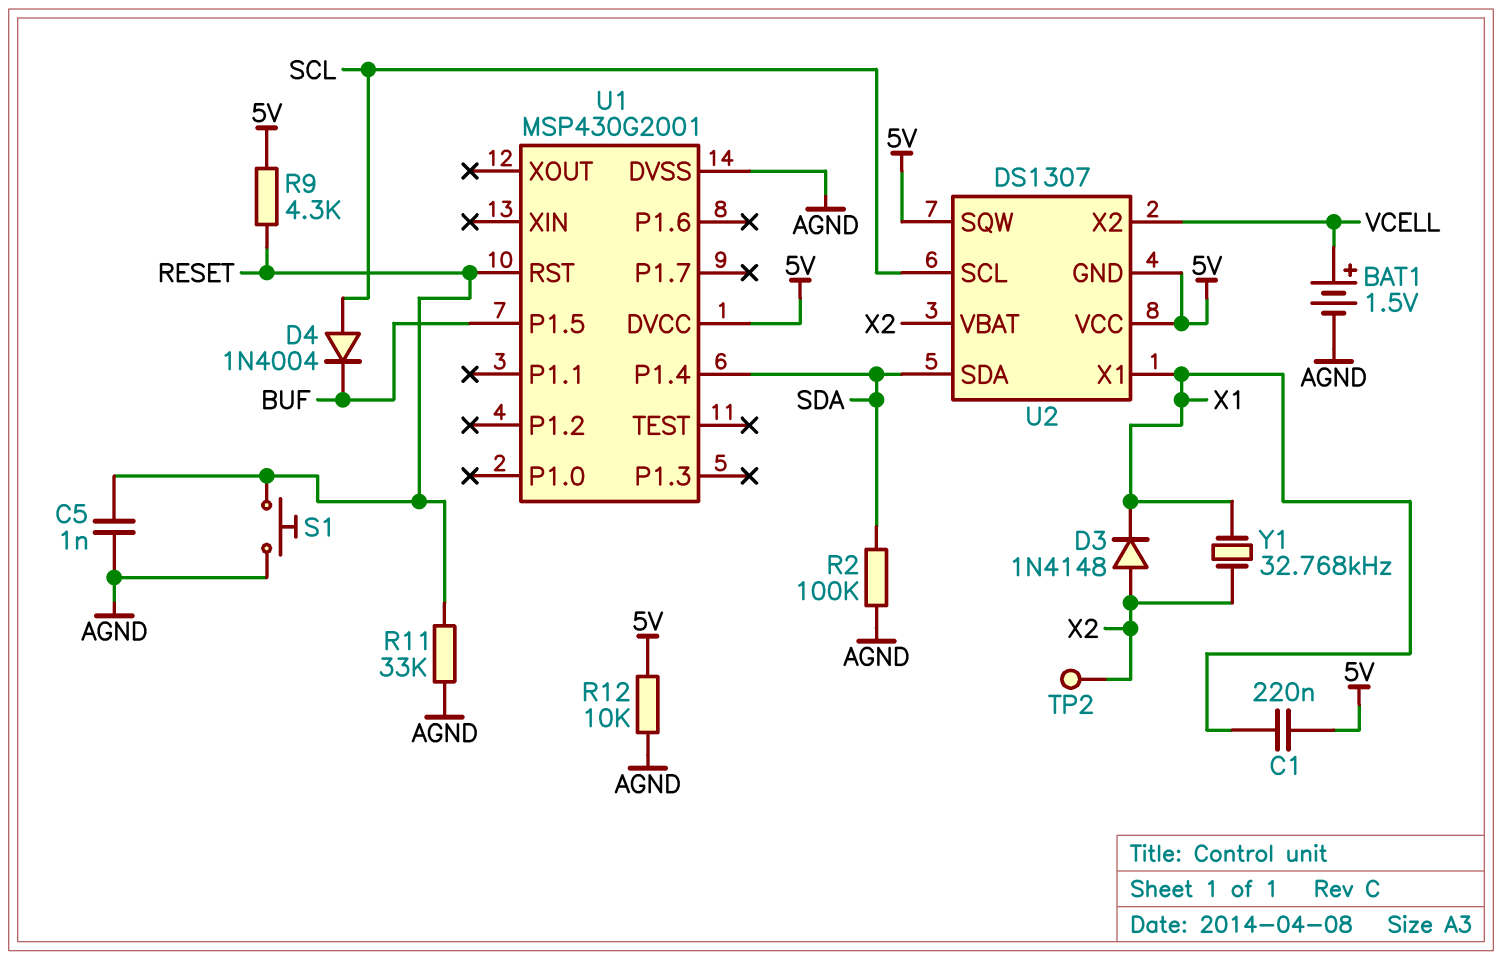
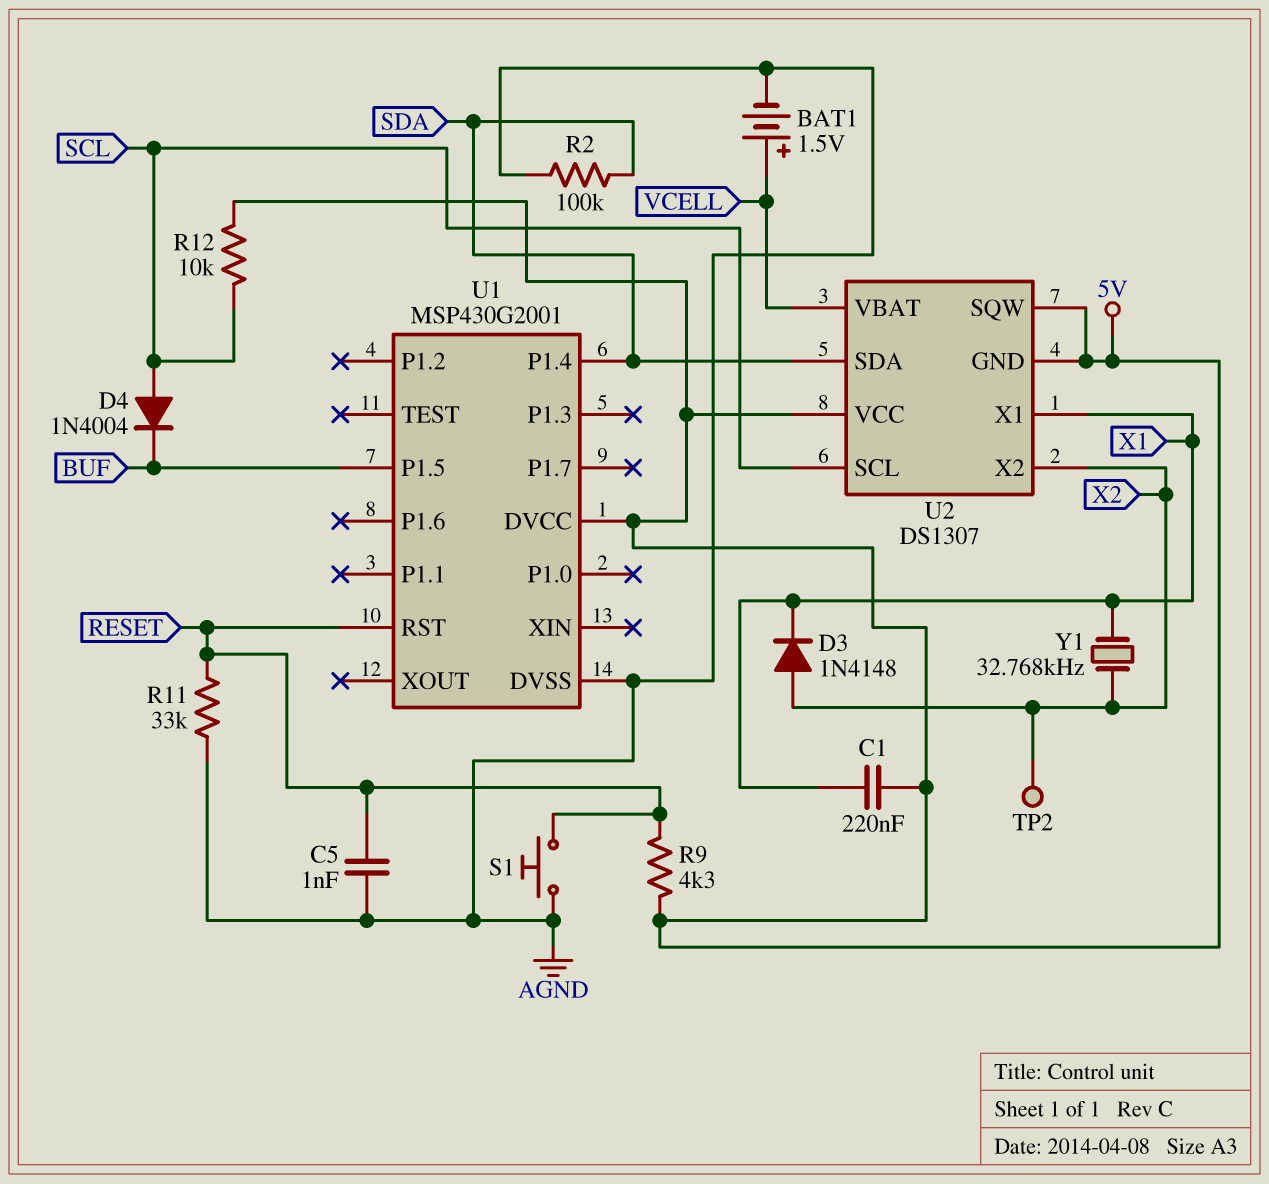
R12: 10k (5V, AGND) -> 10k (5V, SCL)
U2 pin VBAT: X2 -> VCELL
U2 pin X2: VCELL -> X2

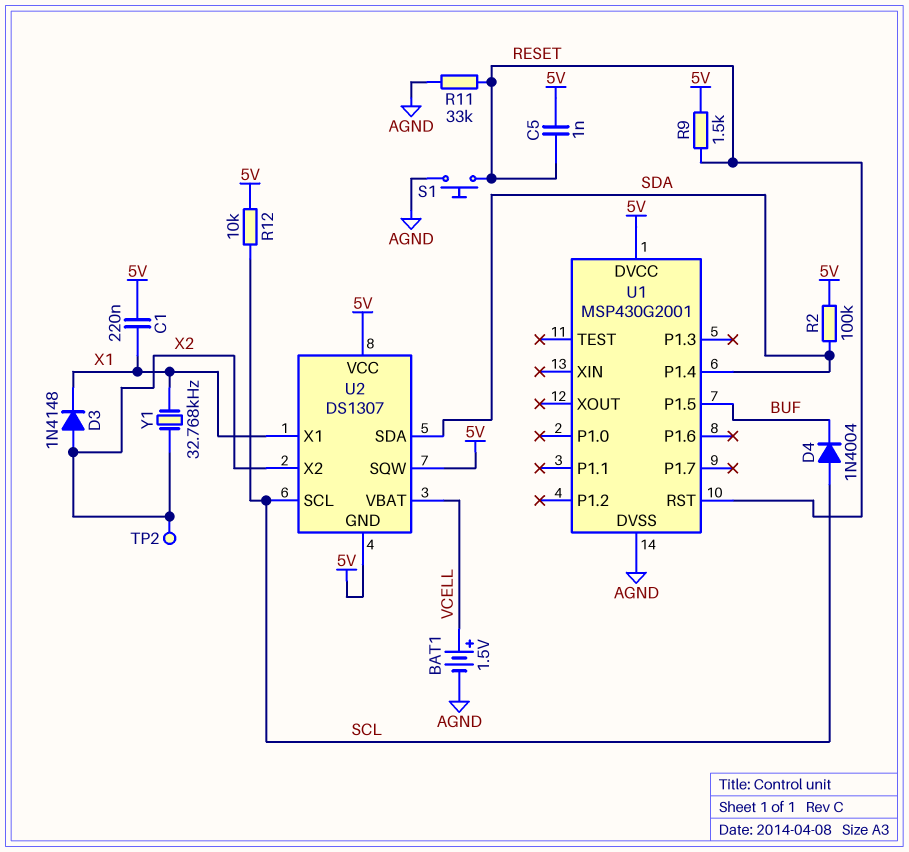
C5: 1nF (AGND, RESET) -> 1nF (5V, RESET)
R2: 100k (AGND, SDA) -> 100k (5V, SDA)
R9: 4.3k (5V, RESET) -> 1.5k (5V, RESET)

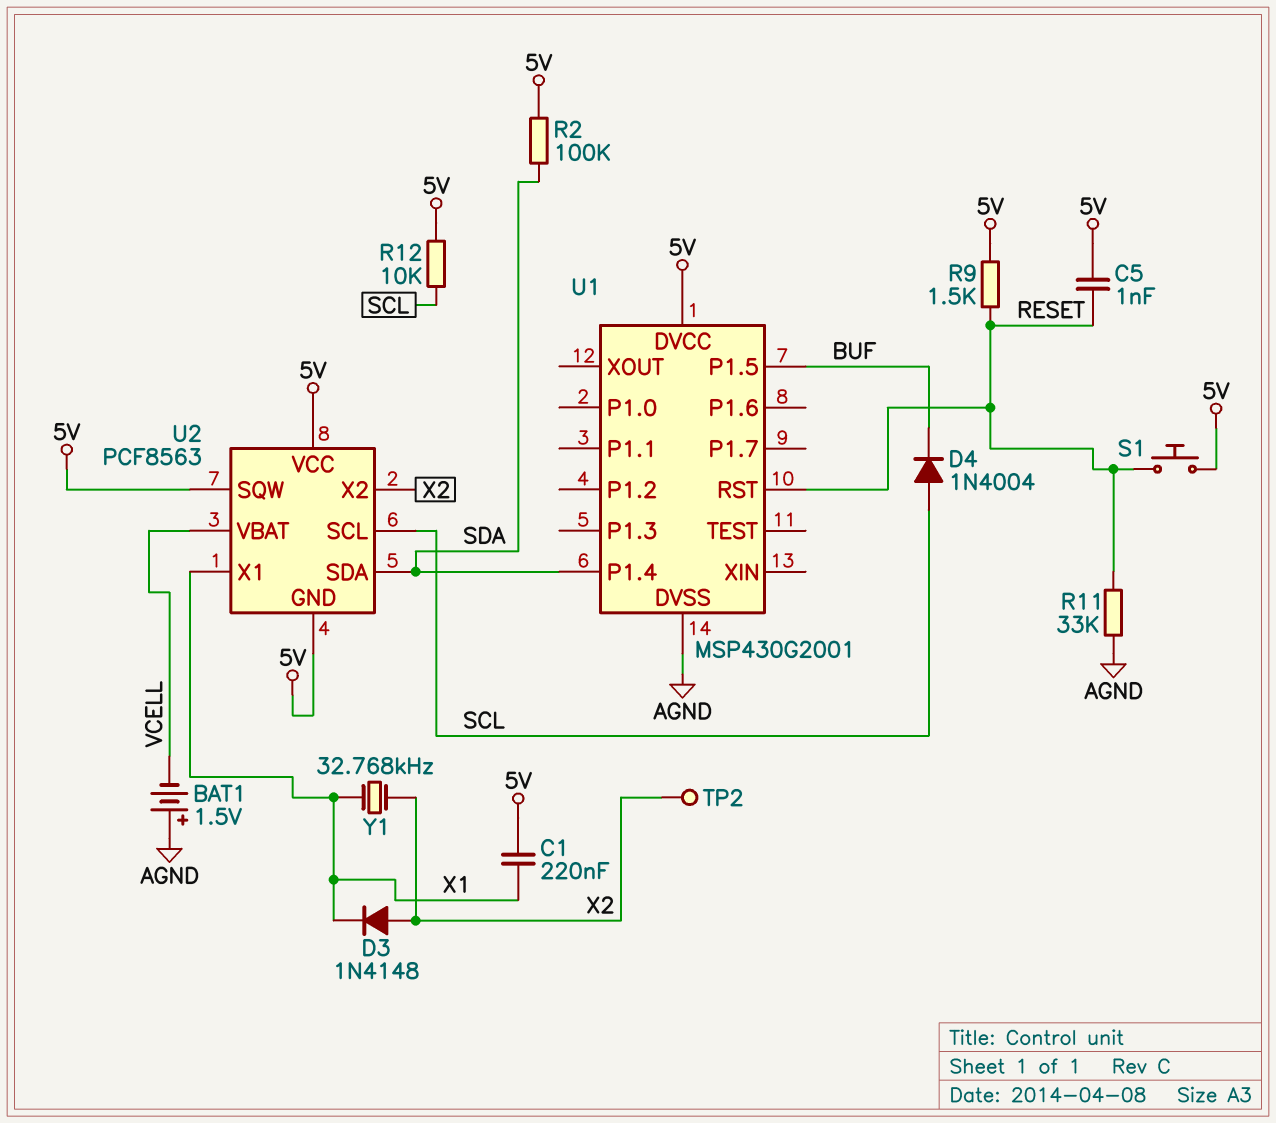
BAT1: 1.5V (plus VCELL, minus AGND) -> 1.5V (plus AGND, minus VCELL)
S1: button (AGND, RESET) -> button (5V, RESET)
U2: DS1307 -> PCF8563

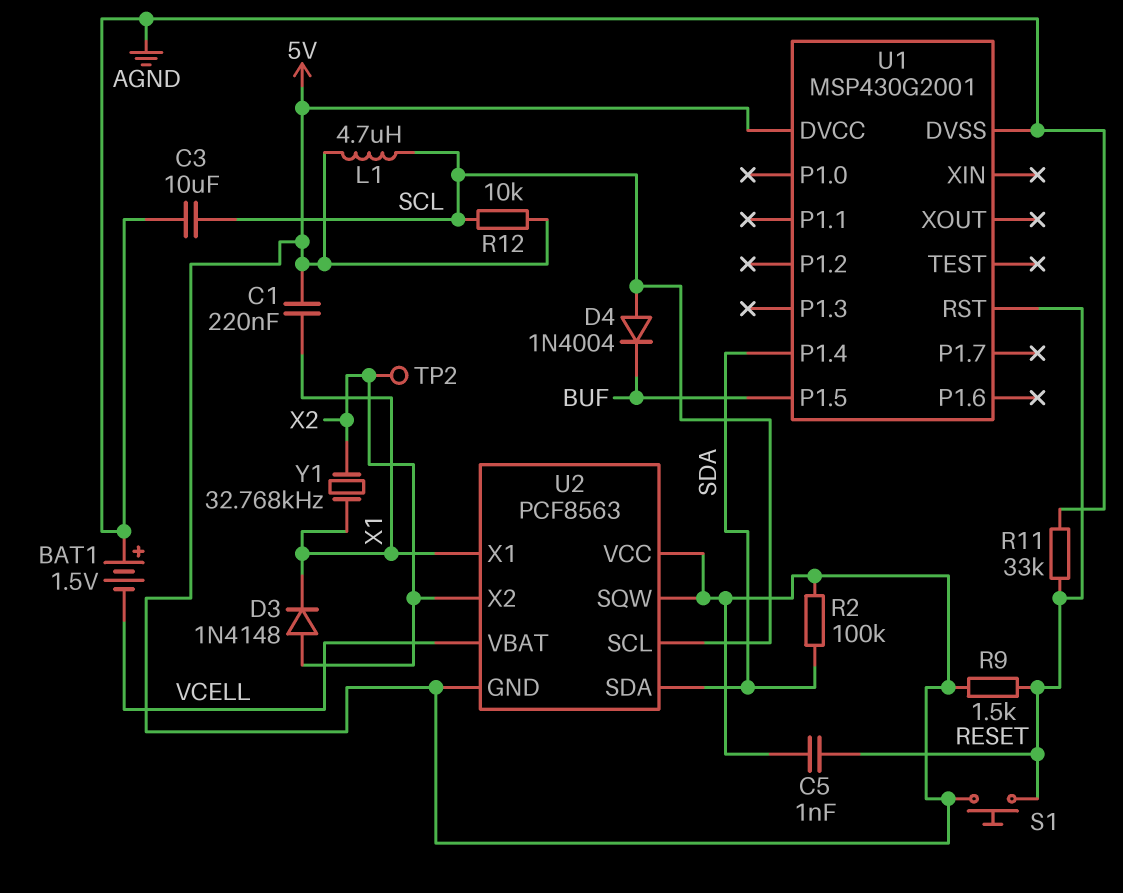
C3: none -> 10uF (AGND, SCL)
L1: none -> 4.7uH (5V, SCL)

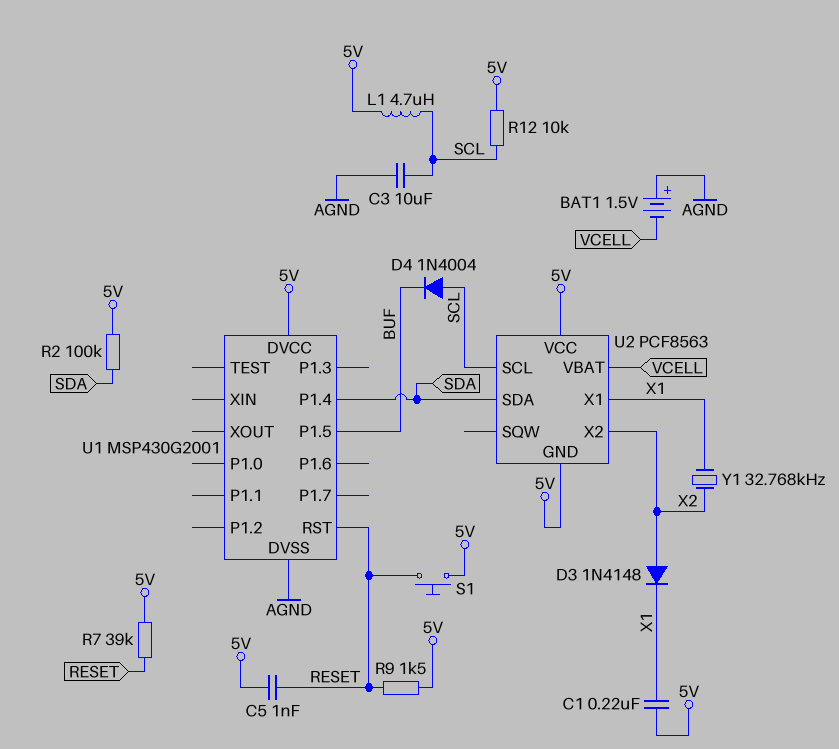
R7: none -> 39k (5V, RESET)
R11: 33k (AGND, RESET) -> none
TP2: test point (X2) -> none
U2 pin SQW: 5V -> none

